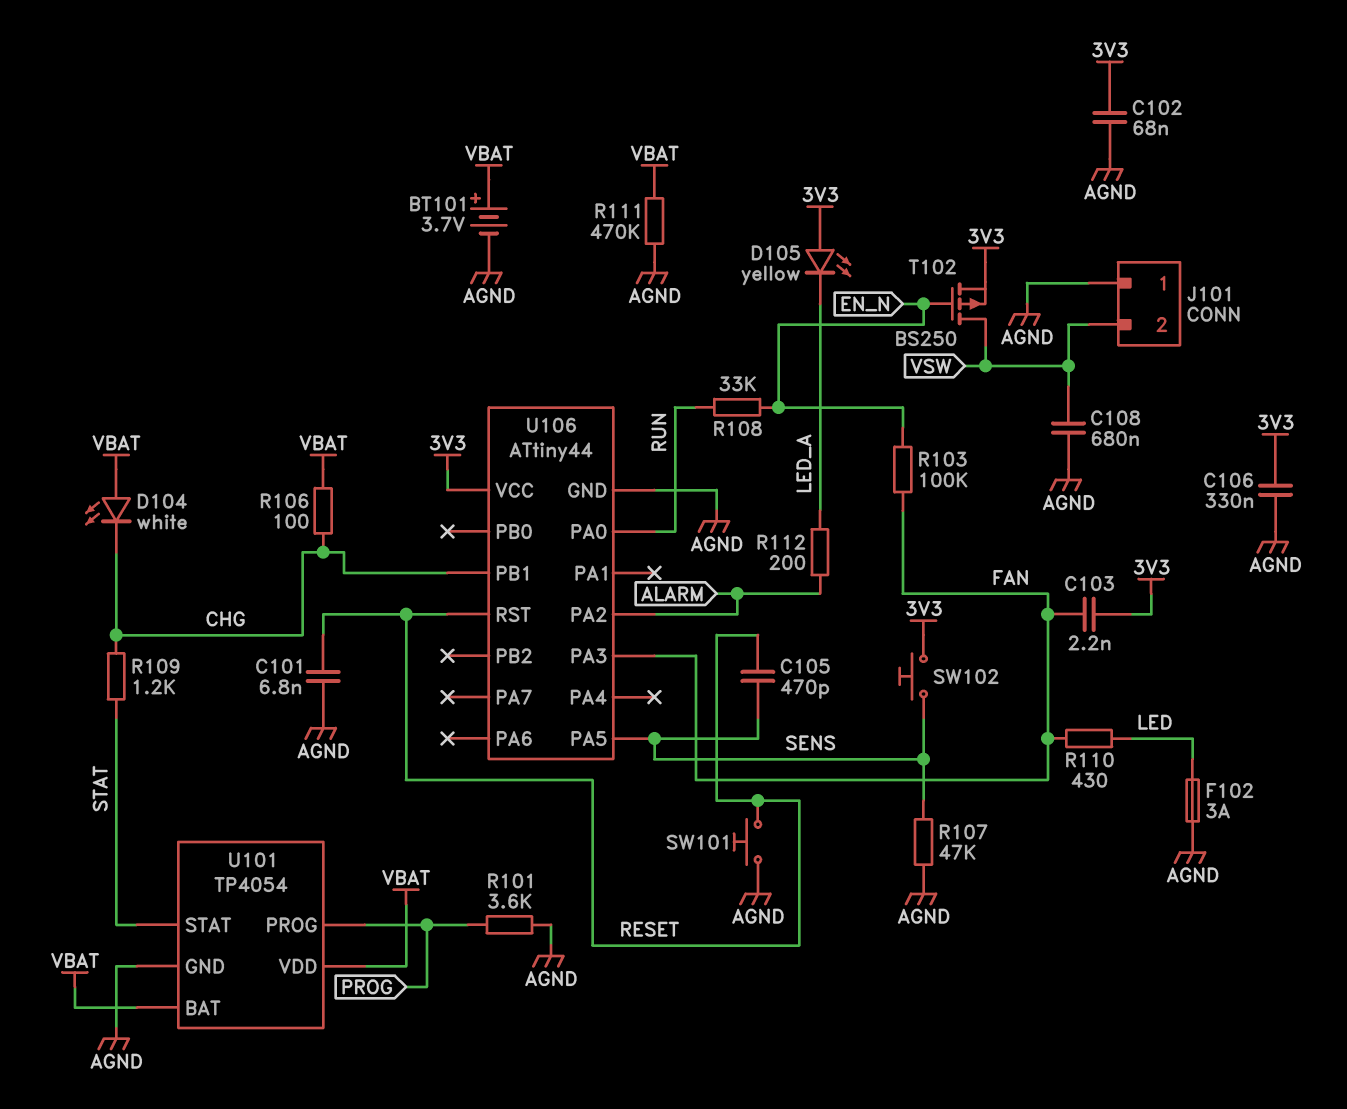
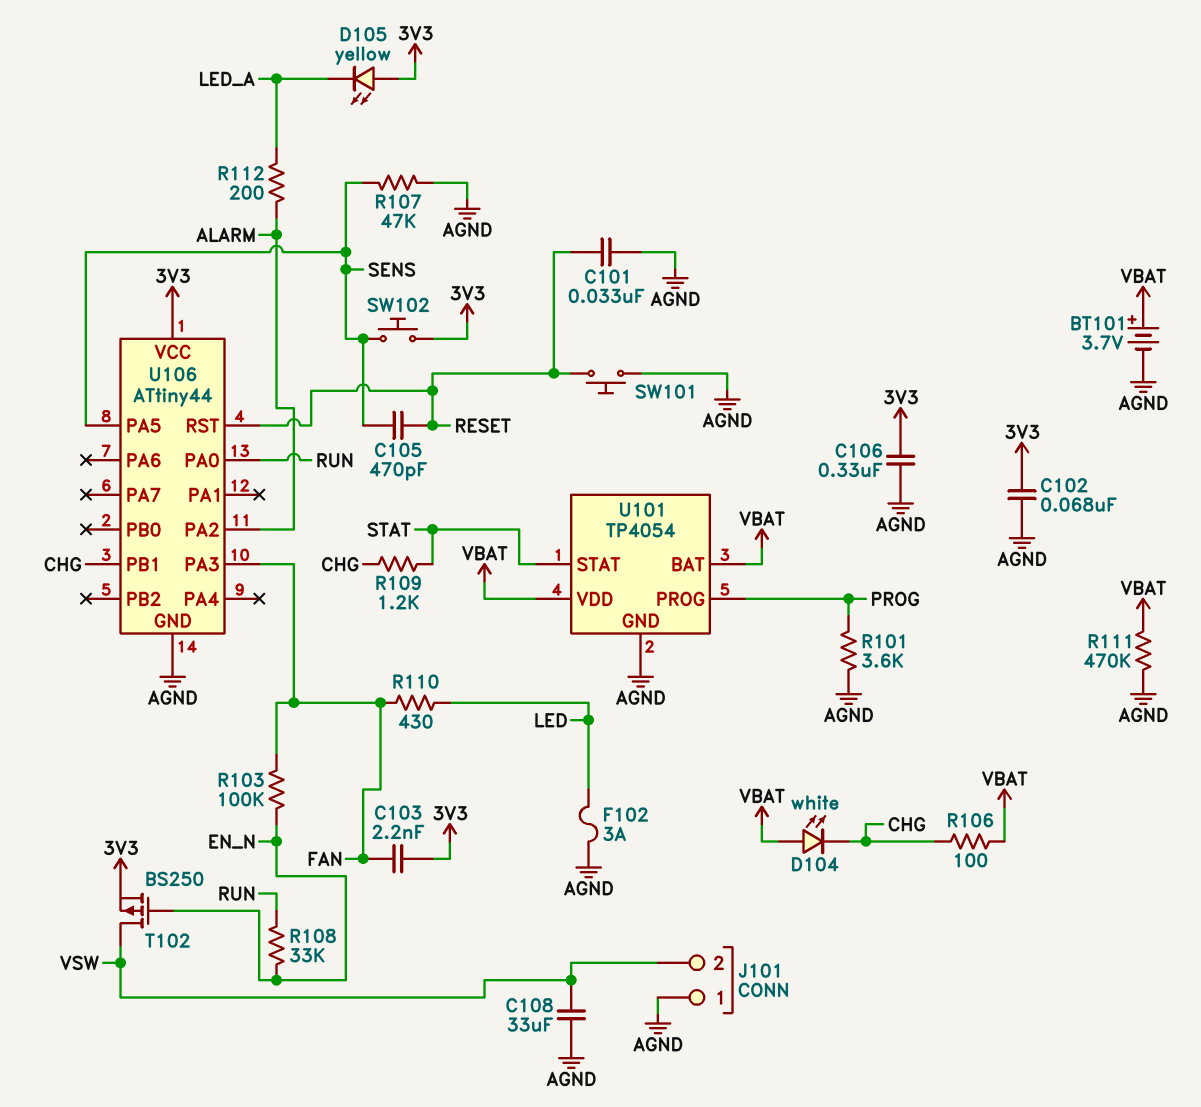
C101: 6.8nF (AGND, RESET) -> 33nF (AGND, RESET)
C108: 680nF (AGND, VSW) -> 33uF (AGND, VSW)

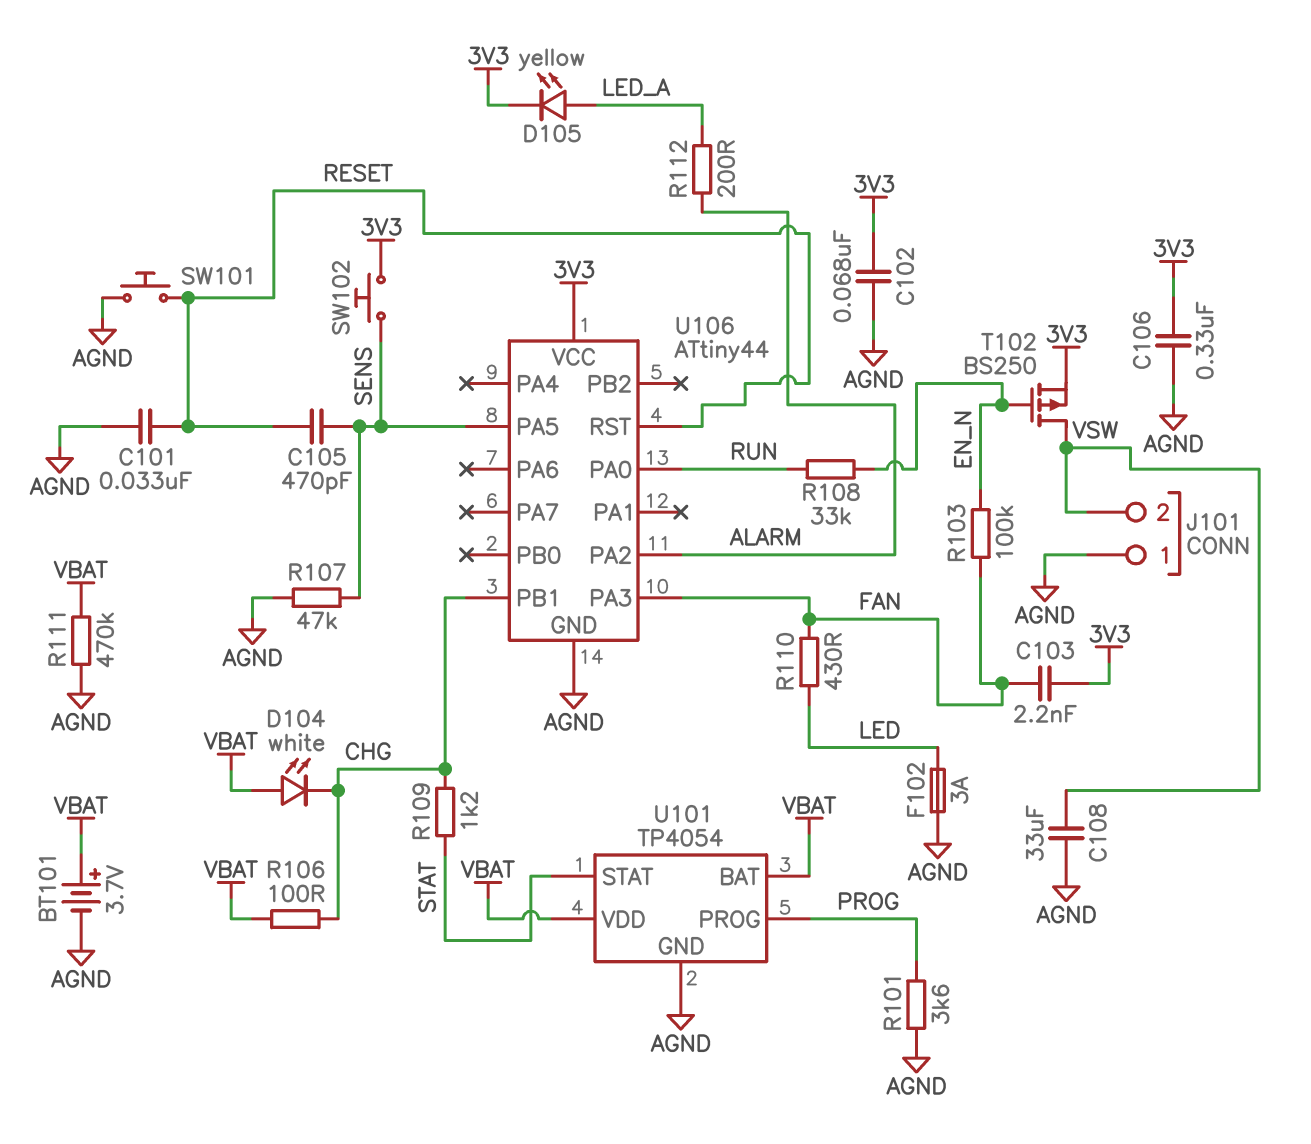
D105: LED yellow (A 3V3, K LED_A) -> LED yellow (A LED_A, K 3V3)

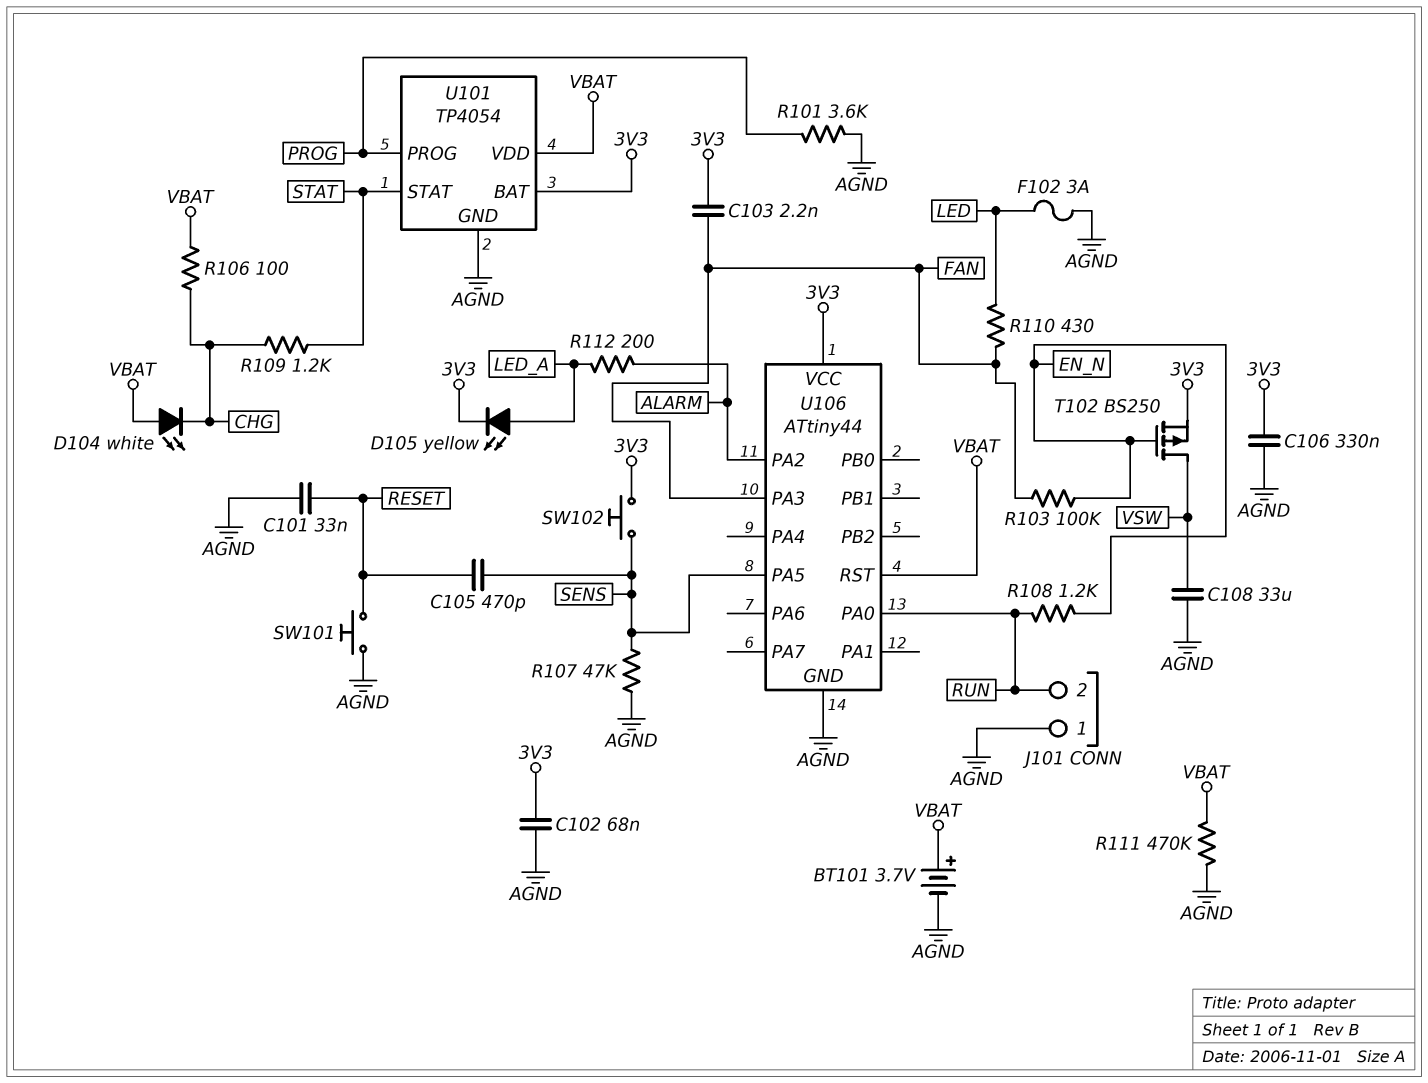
J101 pin 2: VSW -> RUN
R108: 33k (EN_N, RUN) -> 1.2k (EN_N, RUN)
U101 pin BAT: VBAT -> 3V3
U106 pin PB1: CHG -> none
U106 pin RST: RESET -> VBAT

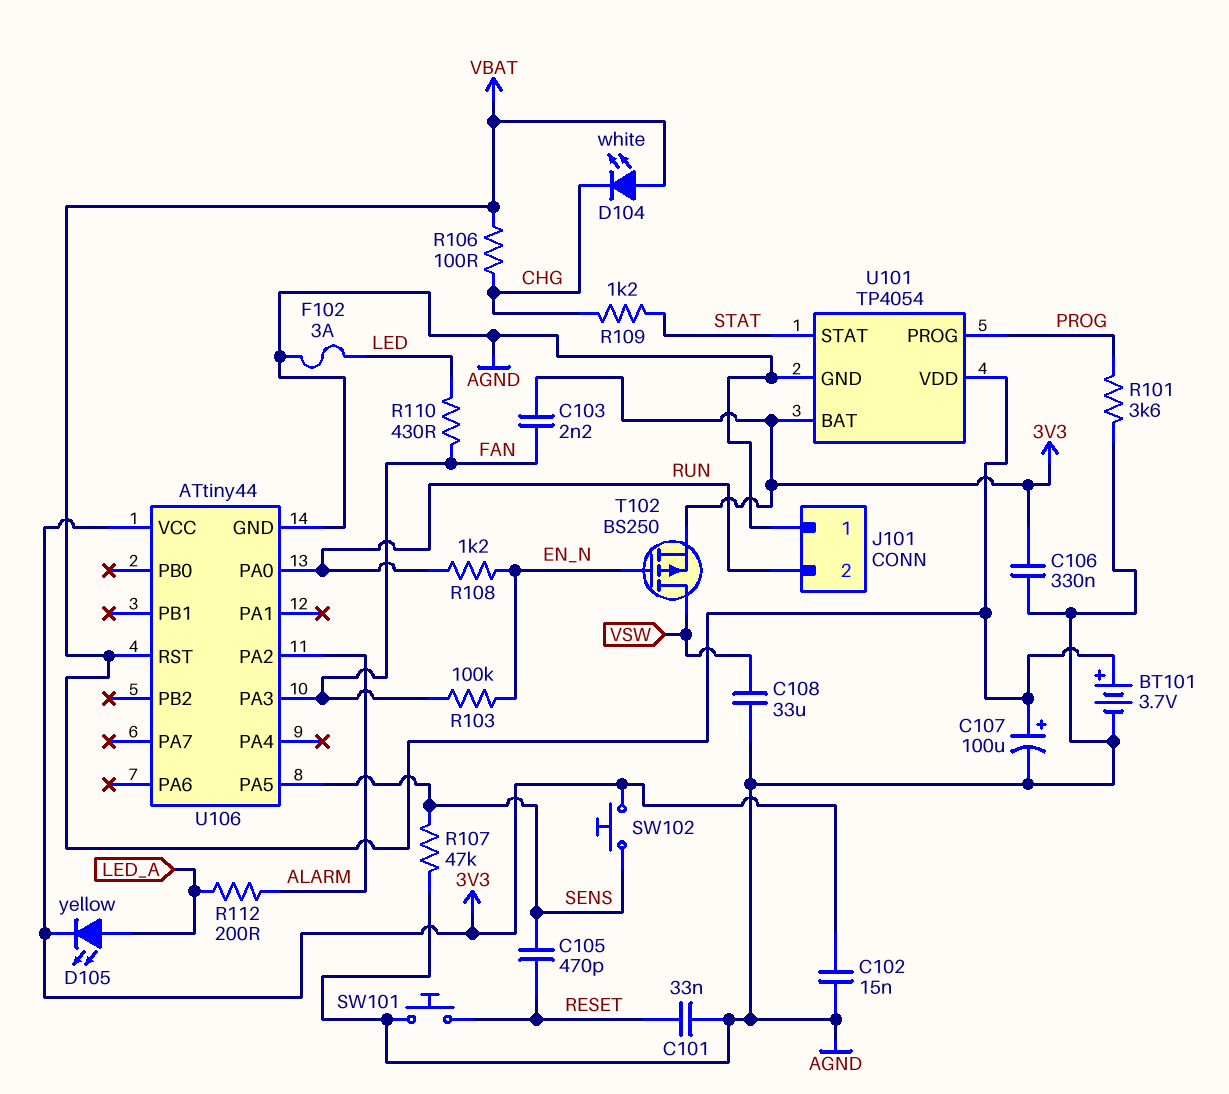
C102: 68nF (3V3, AGND) -> 15nF (3V3, AGND)
C107: none -> 100uF (plus VBAT, minus AGND)
R111: 470k (AGND, VBAT) -> none

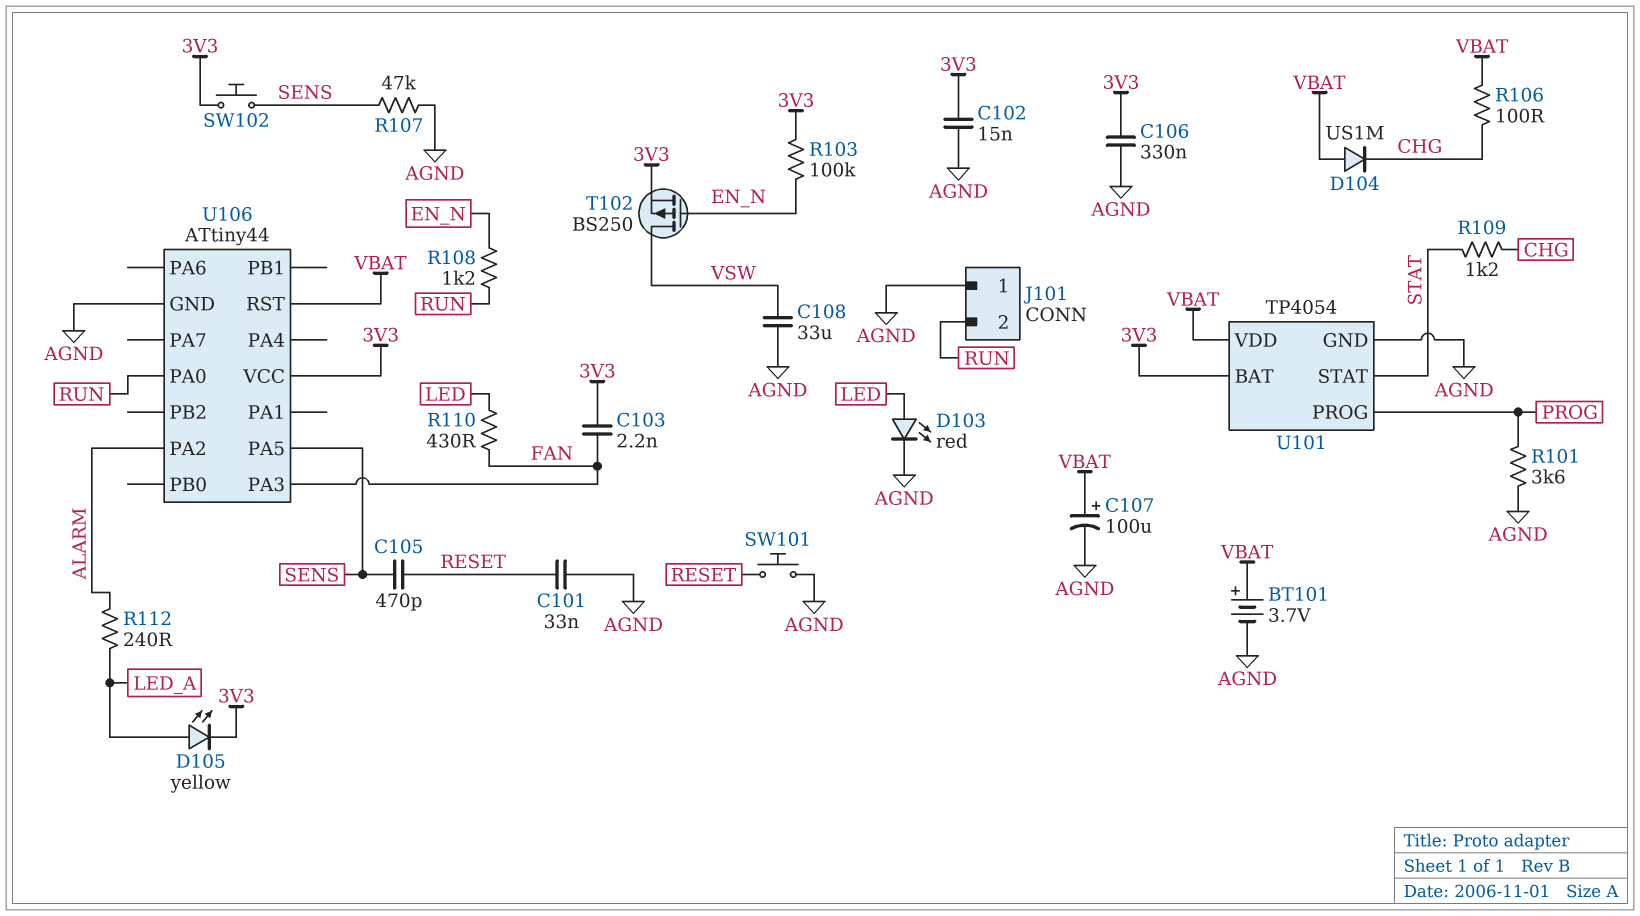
D103: none -> LED red (A LED, K AGND)
D104: LED white (A VBAT, K CHG) -> diode US1M (A VBAT, K CHG)
F102: 3A (AGND, LED) -> none
R103: 100k (EN_N, FAN) -> 100k (3V3, EN_N)
R112: 200 (ALARM, LED_A) -> 240 (ALARM, LED_A)

